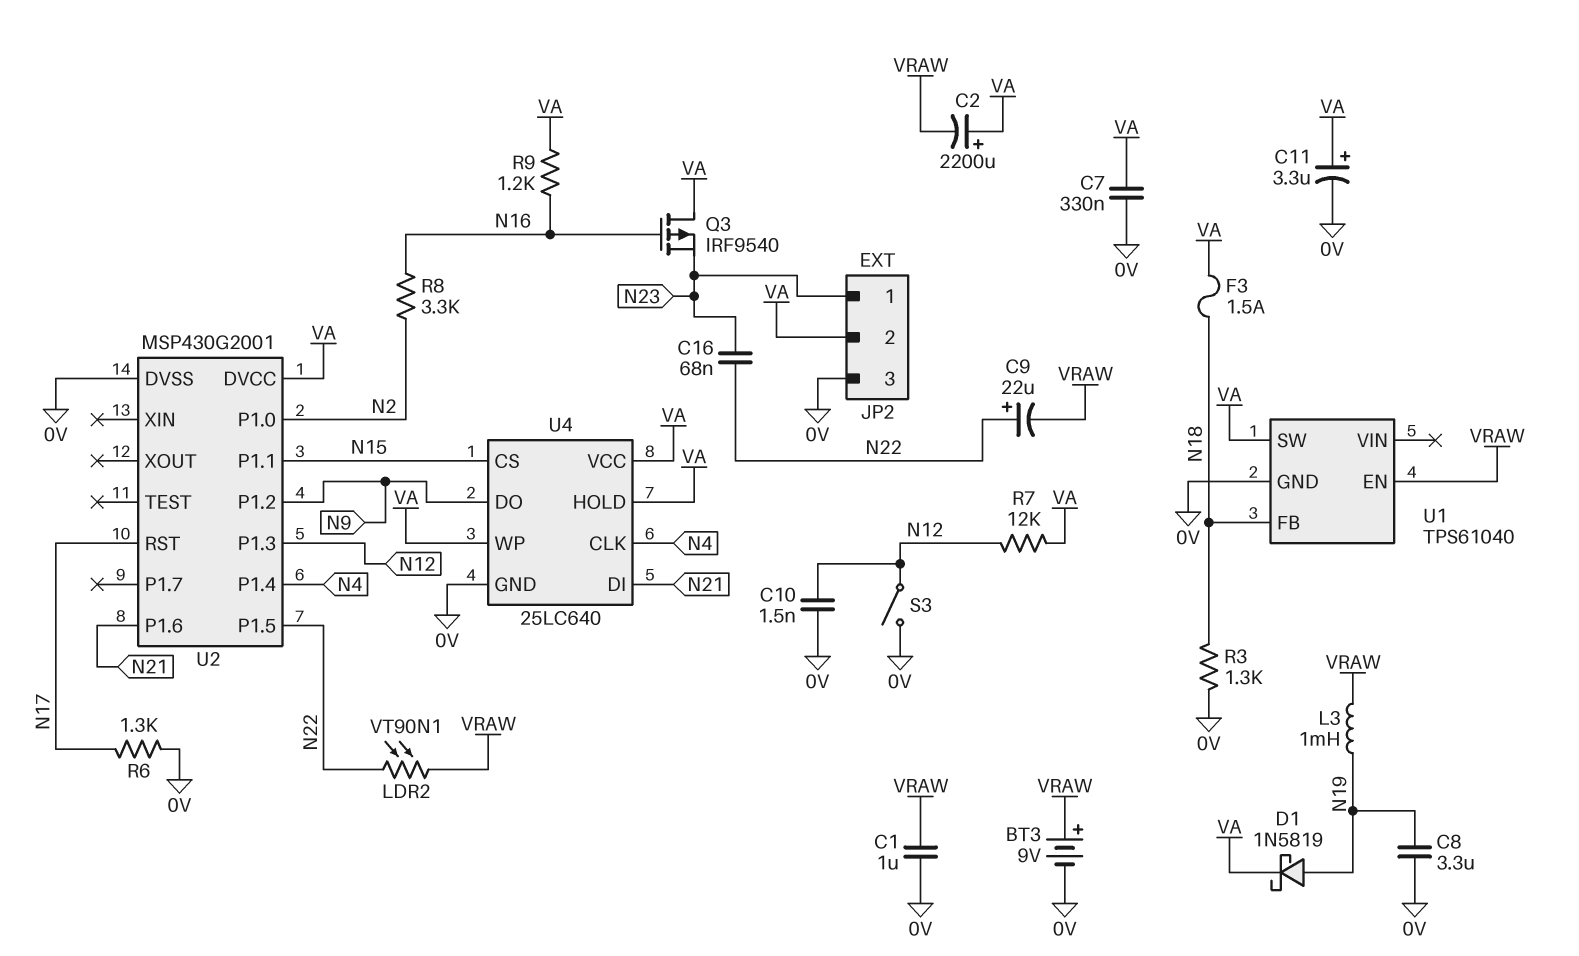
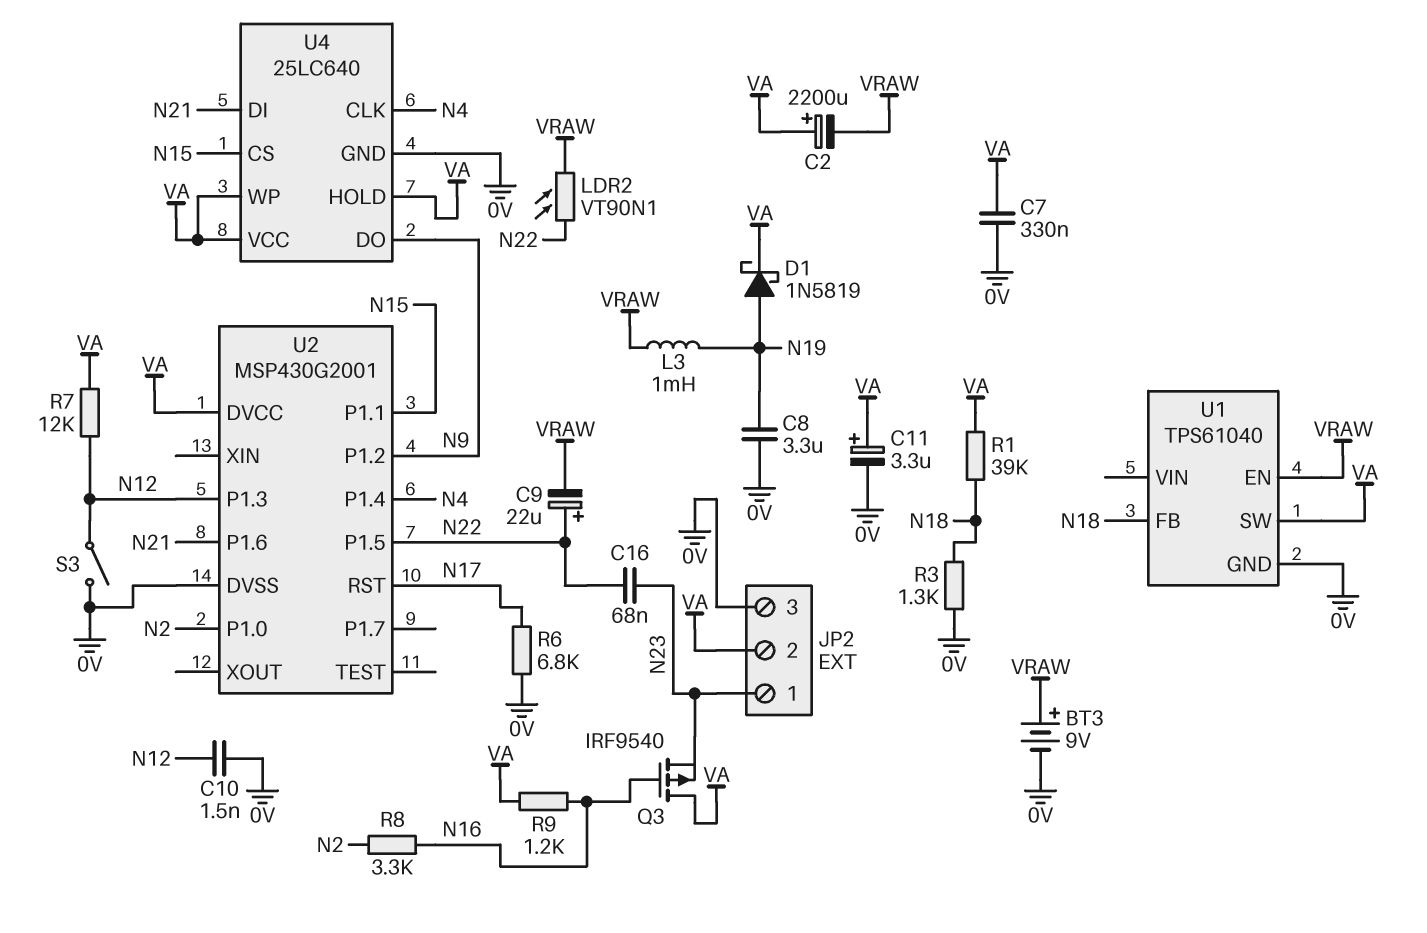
C1: 1uF (0V, VRAW) -> none
F3: 1.5A (N18, VA) -> none
R1: none -> 39k (N18, VA)
R6: 1.3k (0V, N17) -> 6.8k (0V, N17)

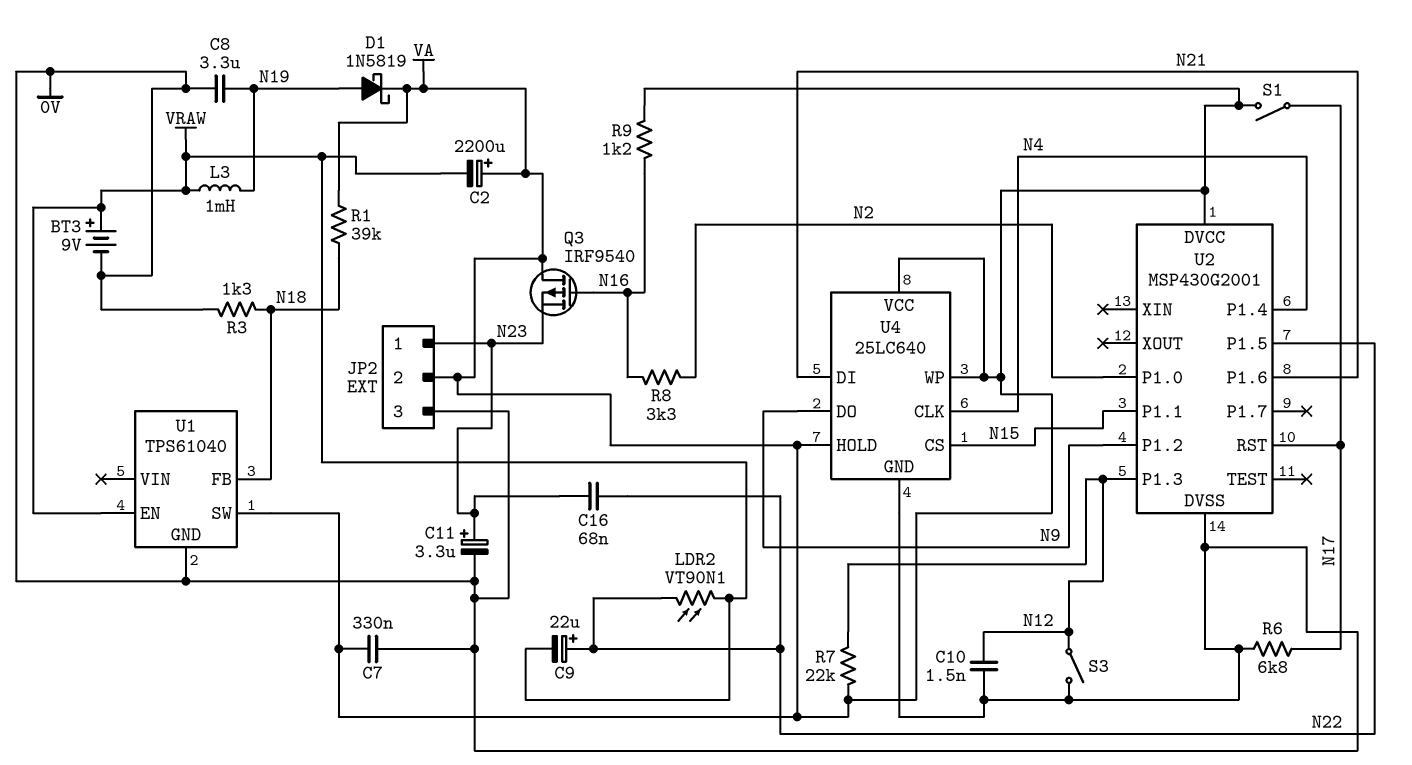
C11: 3.3uF (plus VA, minus 0V) -> 3.3uF (plus N23, minus 0V)
R7: 12k (N12, VA) -> 22k (N12, VA)
S1: none -> switch (N17, VA)

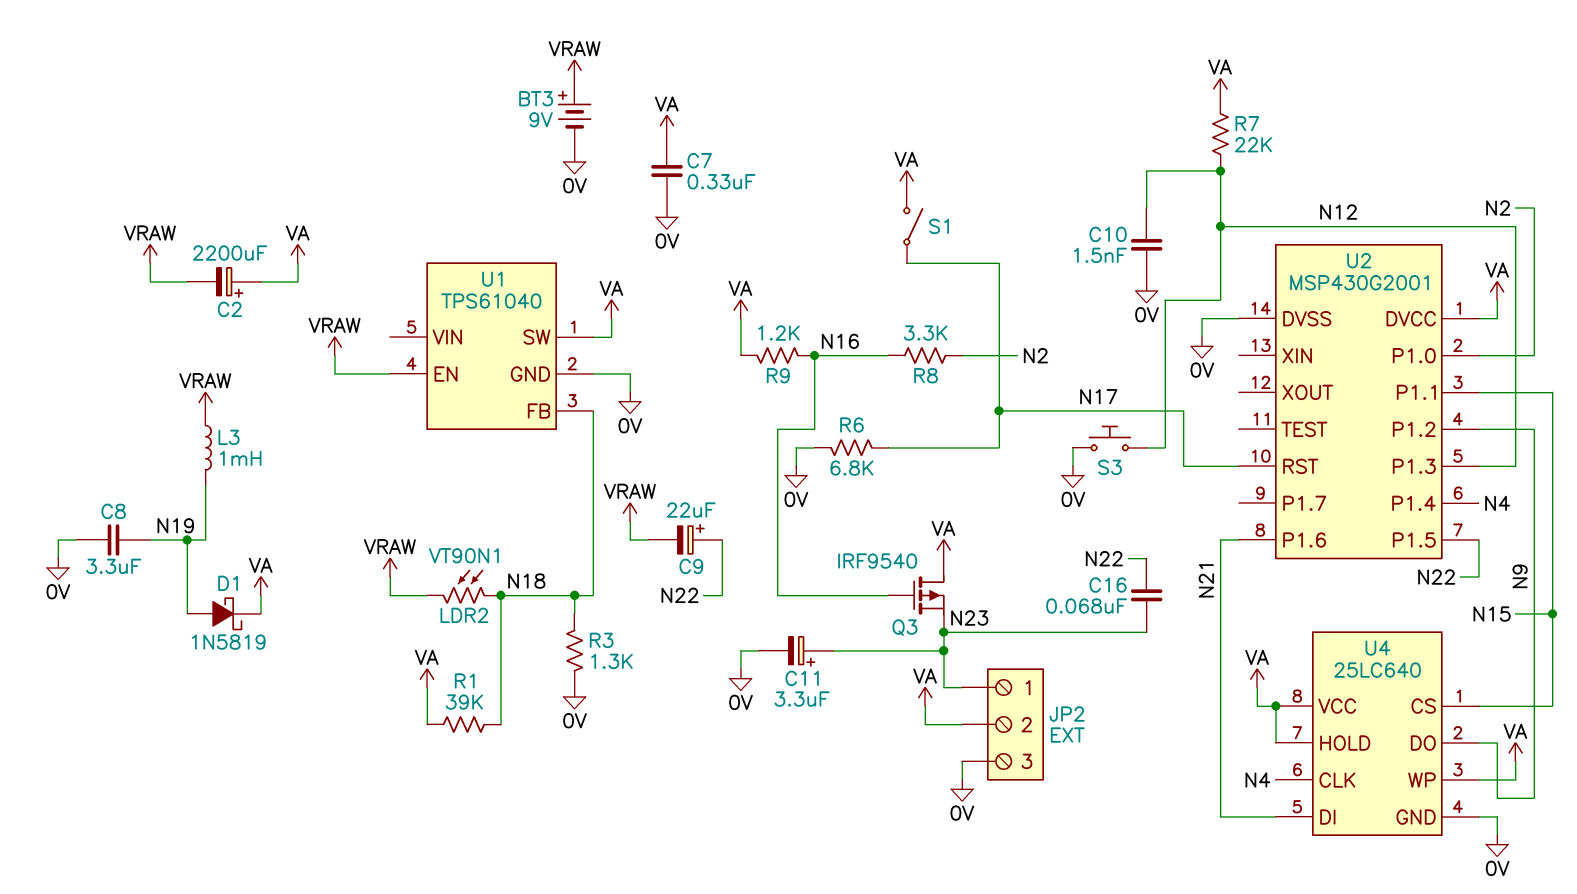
LDR2: VT90N1 (N22, VRAW) -> VT90N1 (N18, VRAW)
S3: switch (0V, N12) -> button (0V, N12)

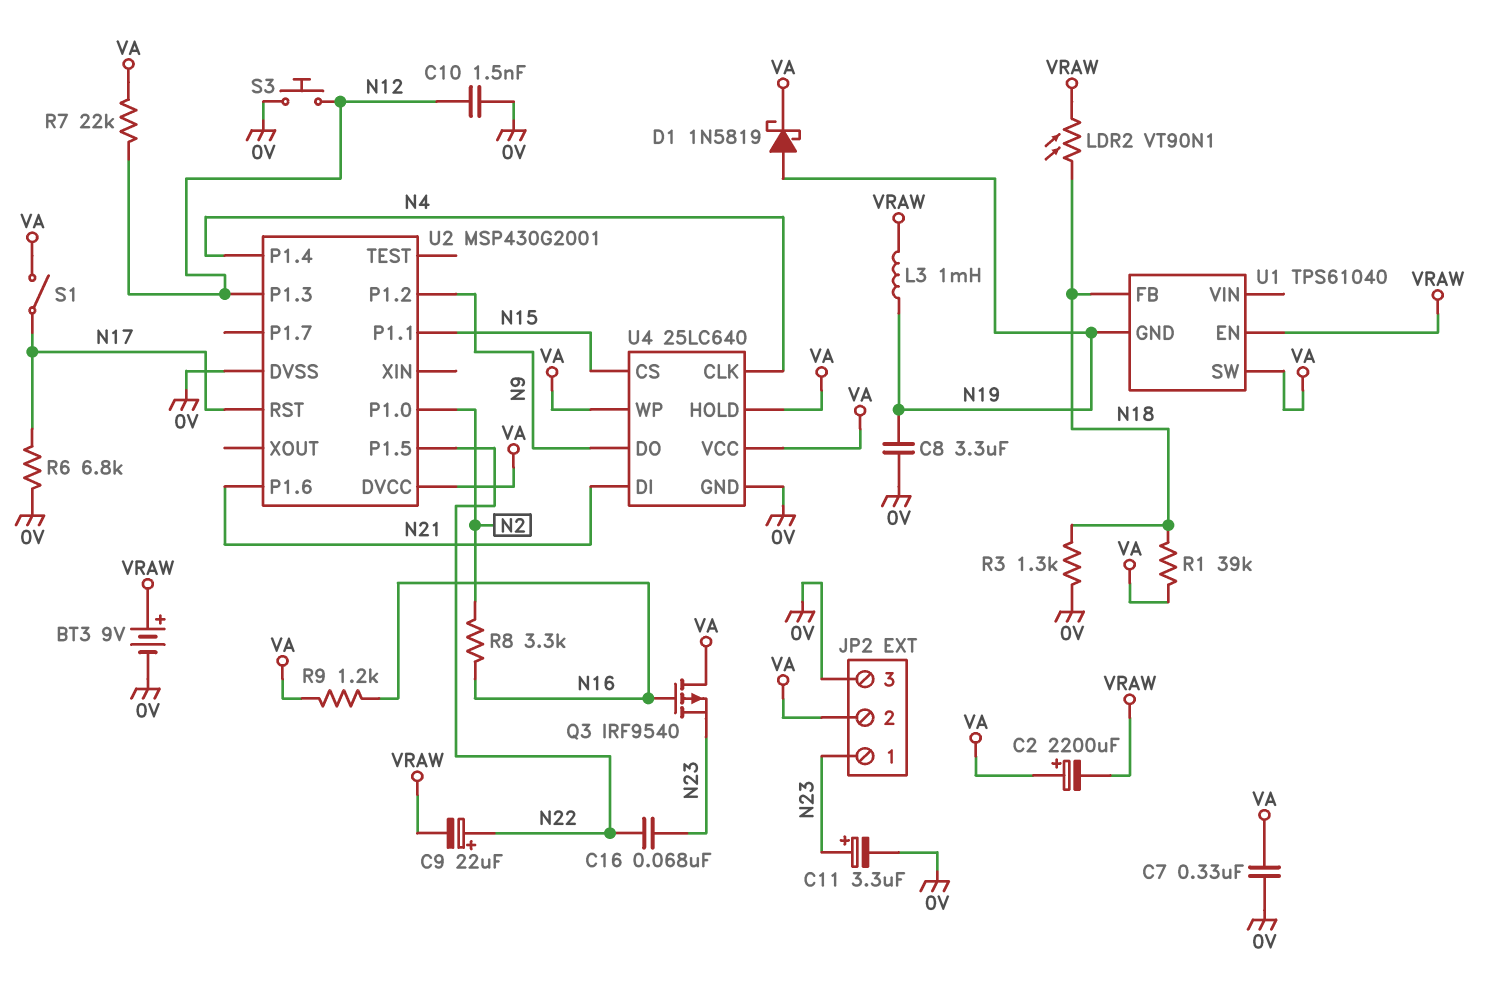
U1 pin GND: 0V -> N19

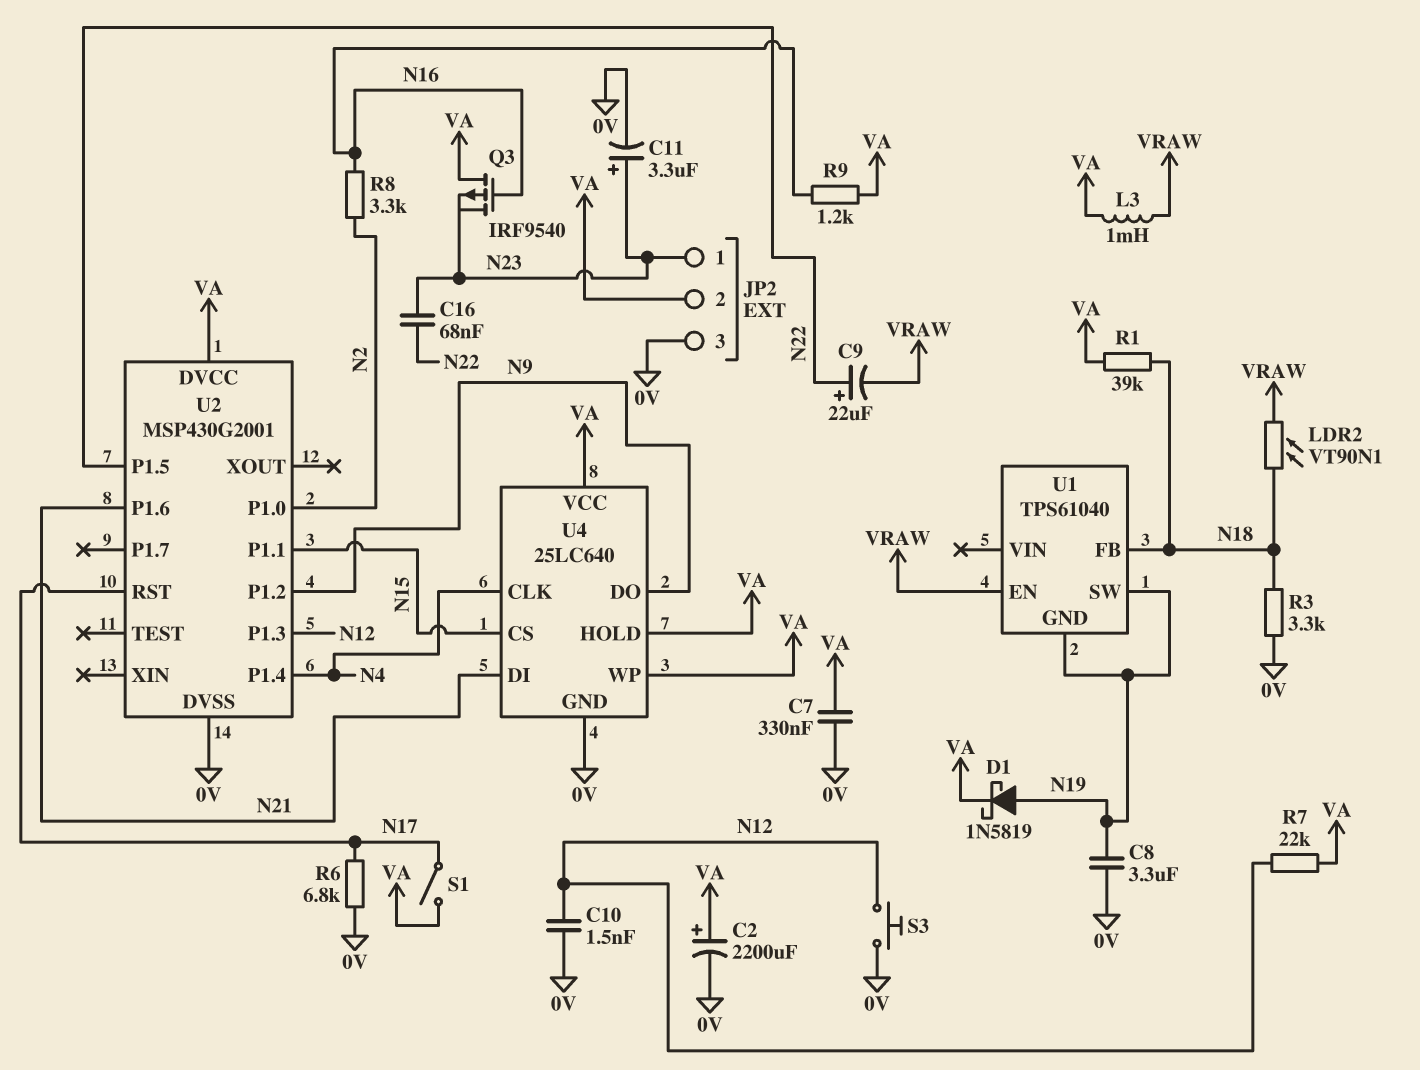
BT3: 9V (plus VRAW, minus 0V) -> none
C2: 2200uF (plus VA, minus VRAW) -> 2200uF (plus VA, minus 0V)
L3: 1mH (N19, VRAW) -> 1mH (VA, VRAW)
R3: 1.3k (0V, N18) -> 3.3k (0V, N18)
U1 pin SW: VA -> N19

